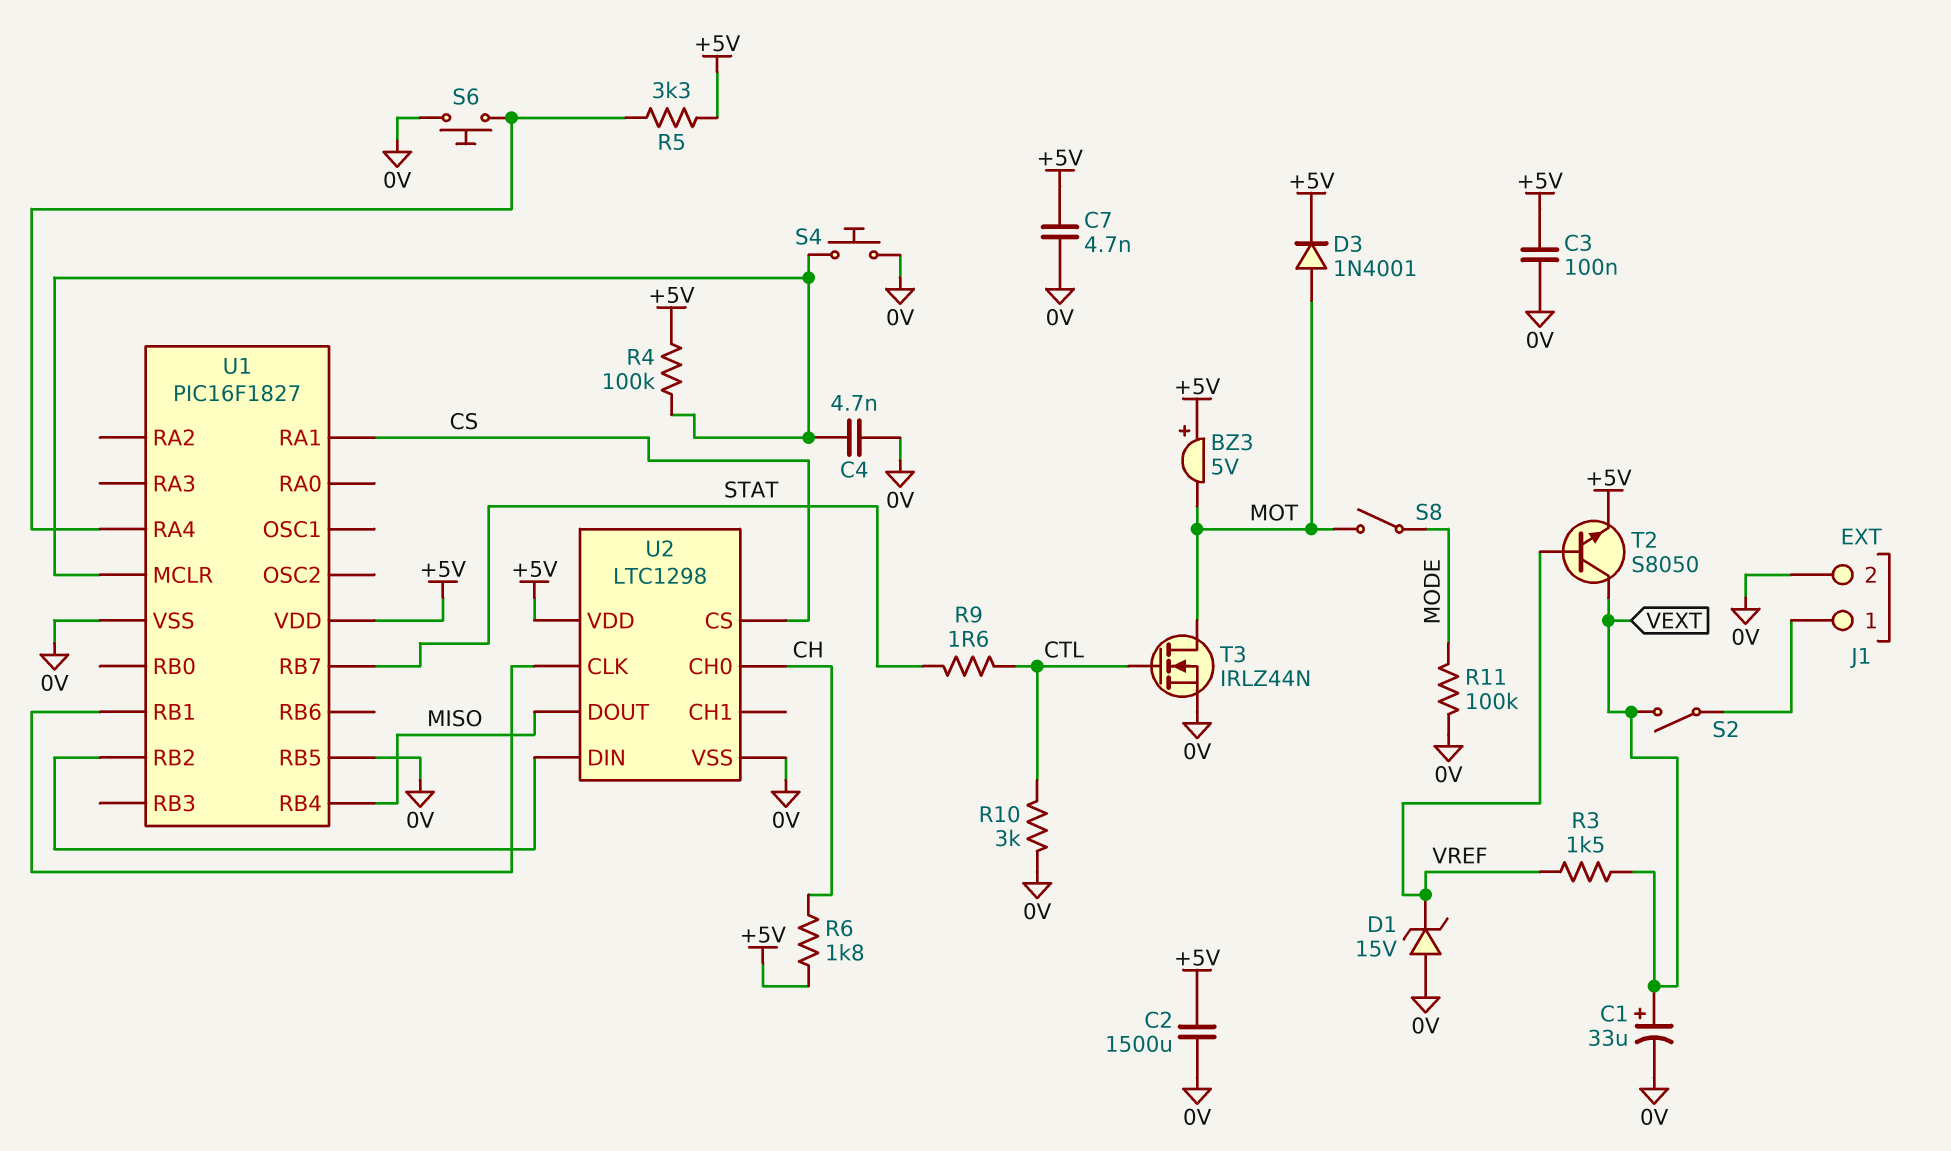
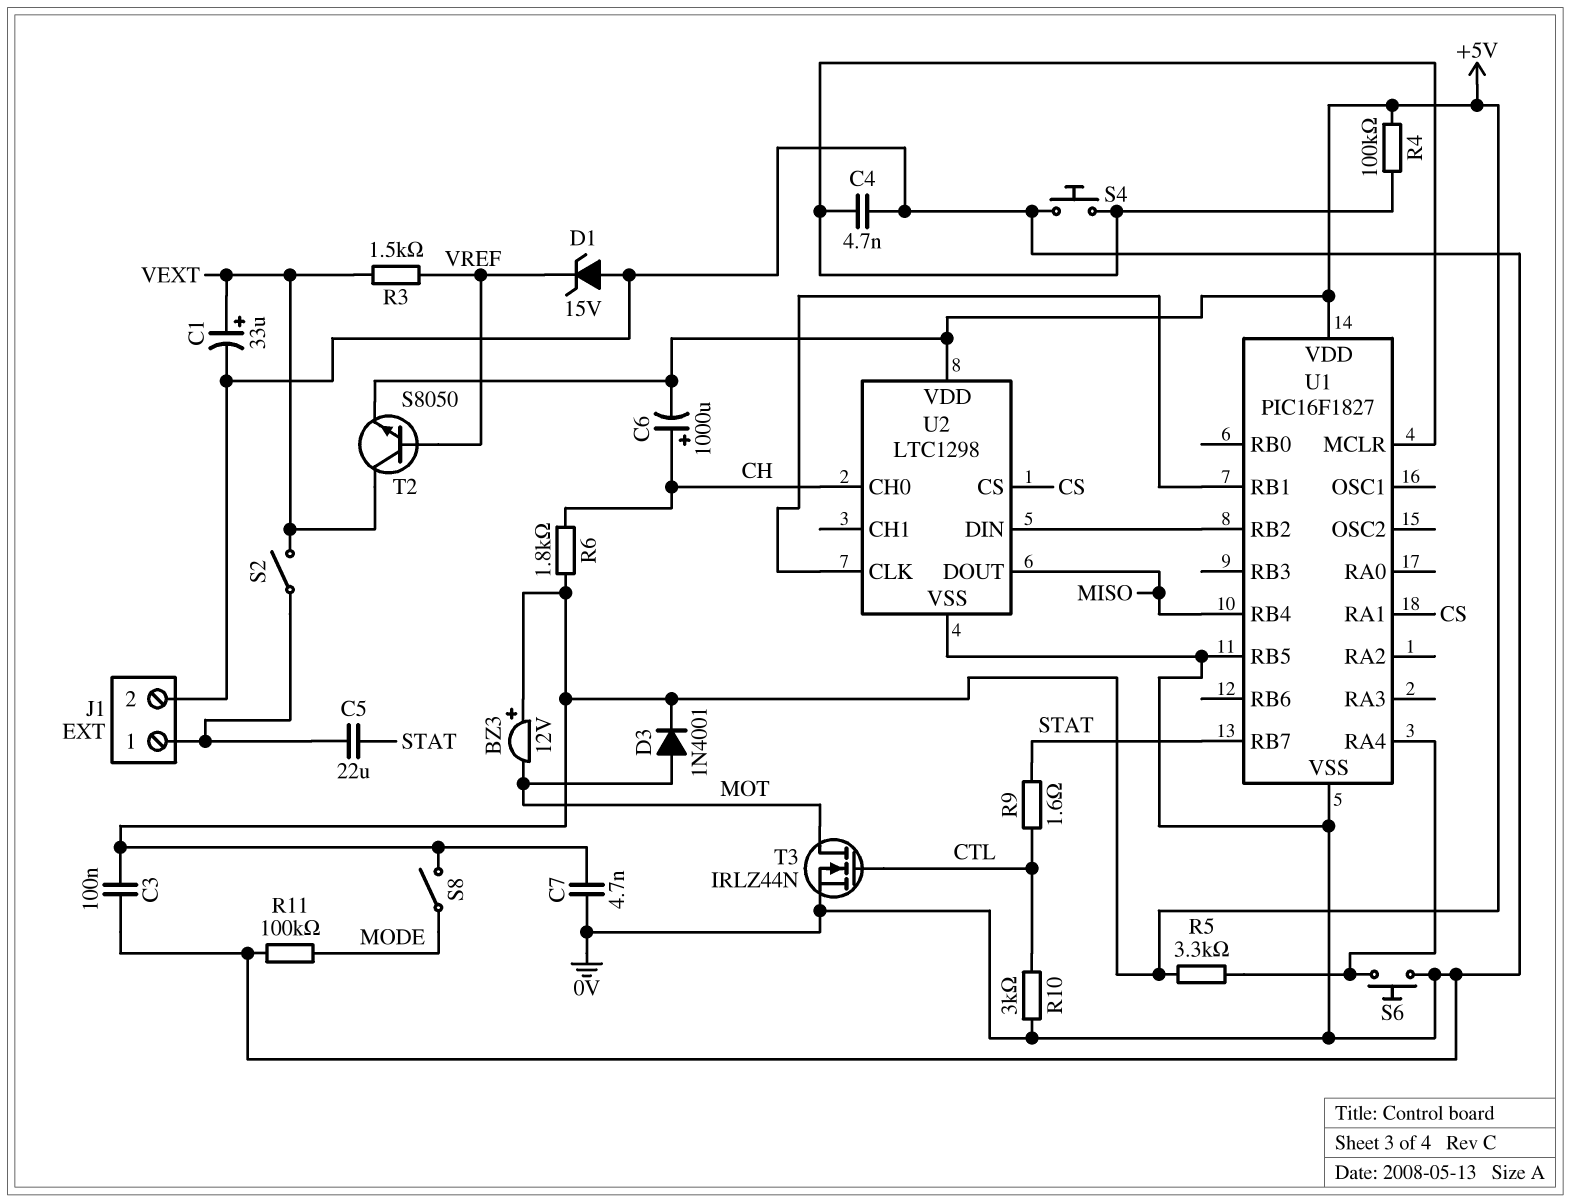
BZ3: buzzer 5V (plus +5V, minus MOT) -> buzzer 12V (plus +5V, minus MOT)
C2: 1500uF (+5V, 0V) -> none
C5: none -> 22uF (J1/1, STAT)
C6: none -> 1000uF (plus CH, minus +5V)
S8: switch (MODE, MOT) -> switch (+5V, MODE)

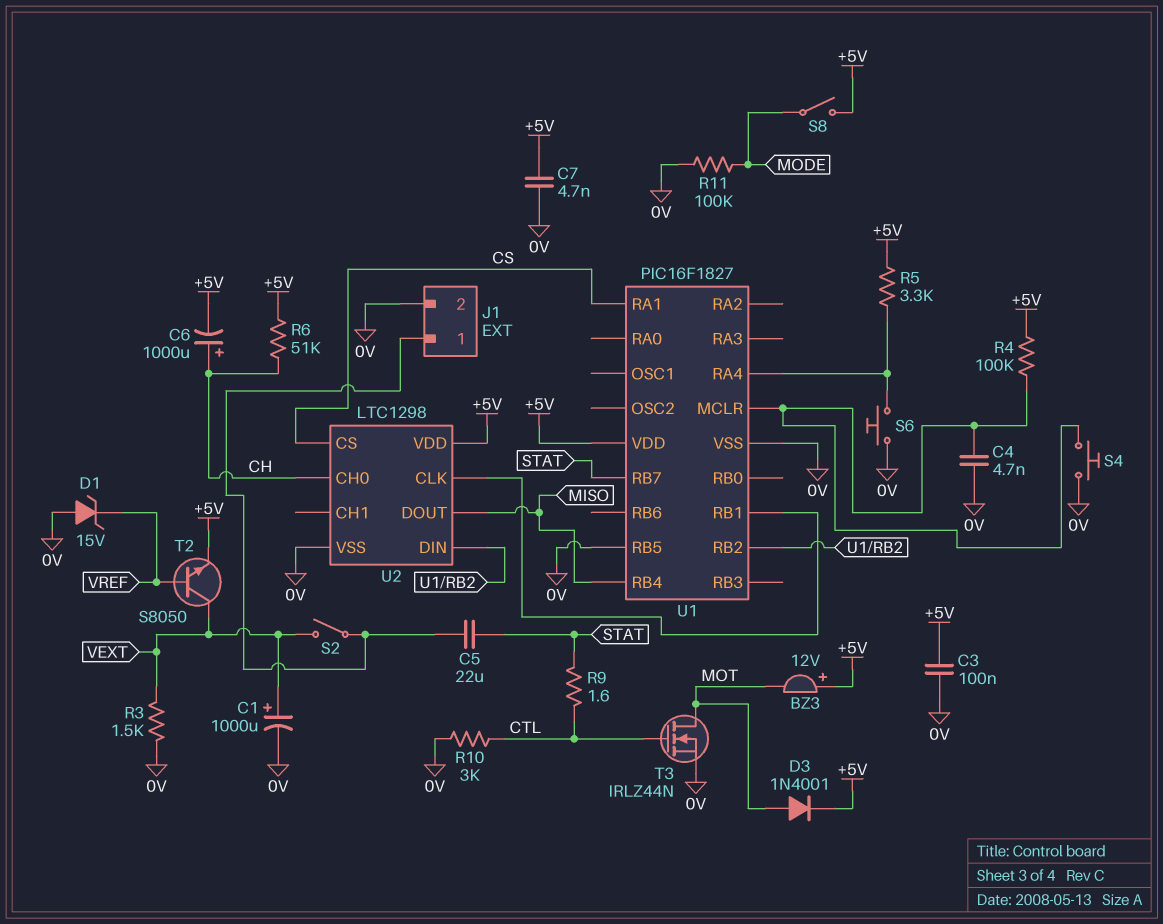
C1: 33uF (plus VEXT, minus 0V) -> 1000uF (plus VEXT, minus 0V)
R3: 1.5k (VEXT, VREF) -> 1.5k (0V, VEXT)
R6: 1.8k (+5V, CH) -> 51k (+5V, CH)

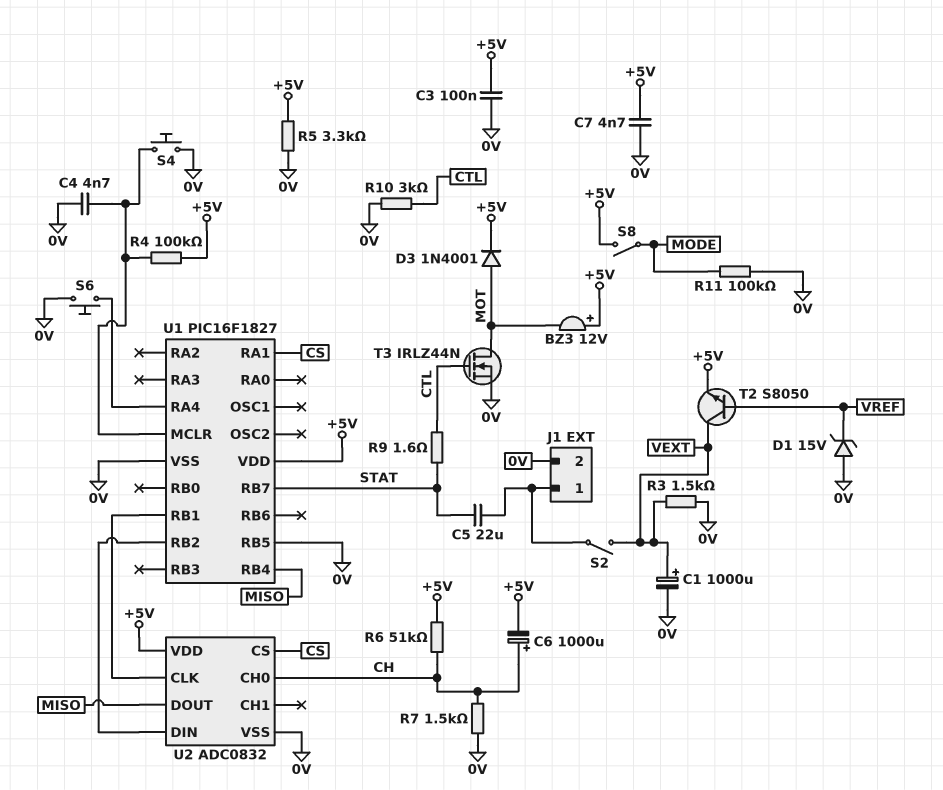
R5: 3.3k (+5V, U1/RA4) -> 3.3k (+5V, 0V)
R7: none -> 1.5k (0V, CH)
U2: LTC1298 -> ADC0832

